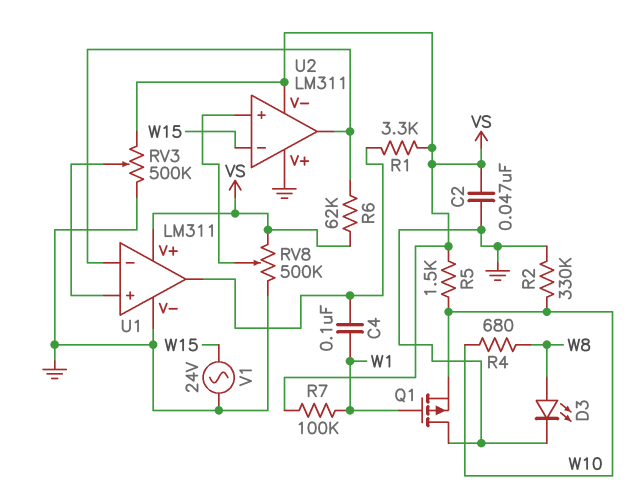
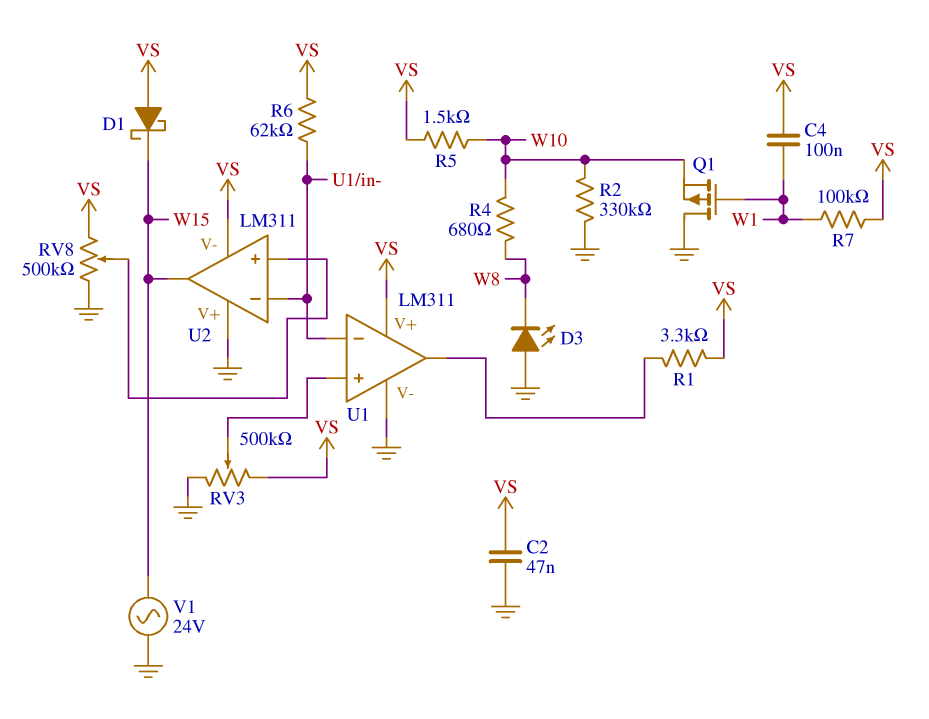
C4: 100nF (U1/out, W1) -> 100nF (VS, W1)
D1: none -> schottky (A VS, K W15)
D3: LED (A W8, K GND) -> LED (A GND, K W8)
U2 pin in-: W15 -> U1/in-
U2 pin out: U1/in- -> W15

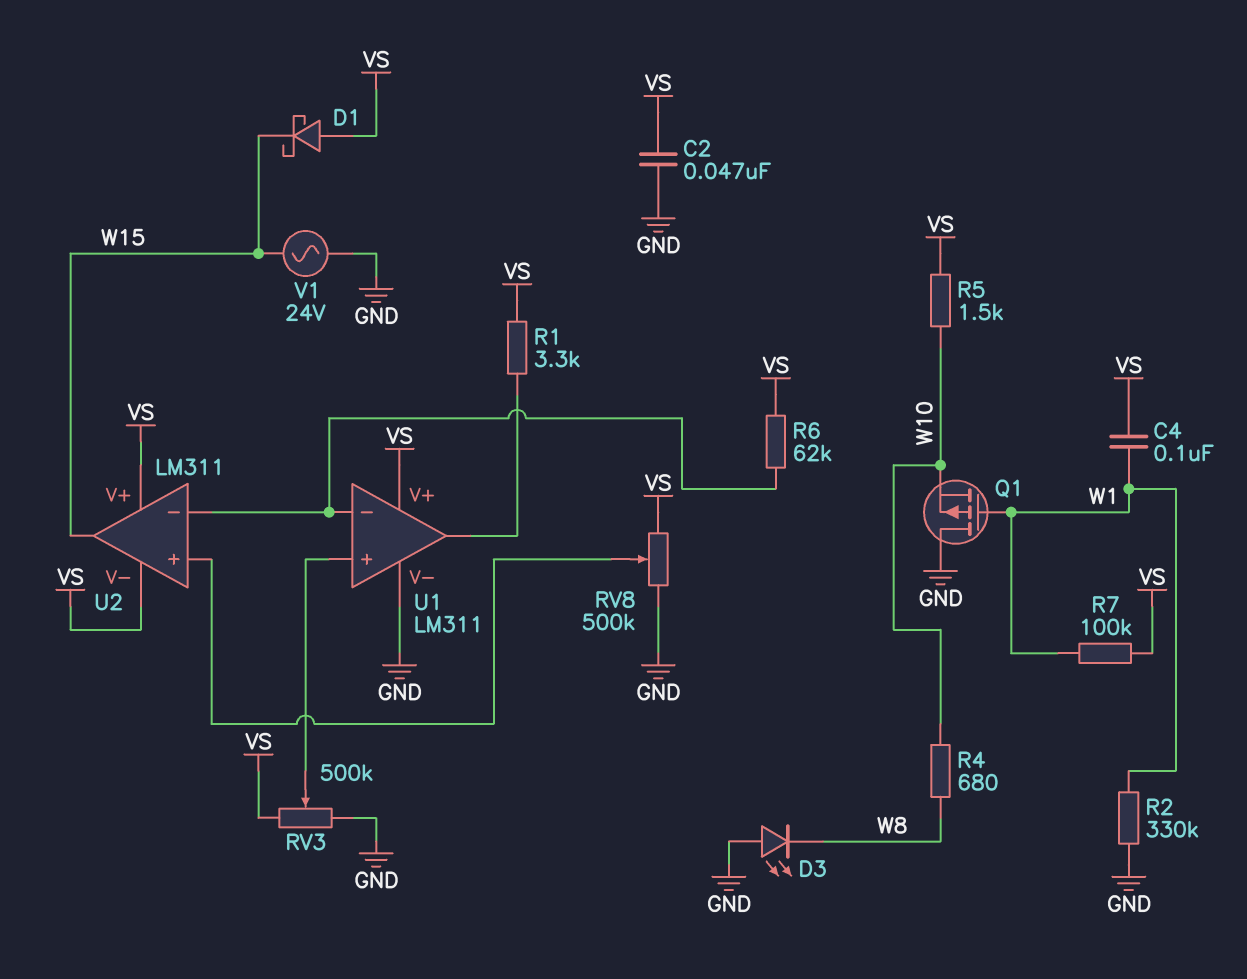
R2: 330k (GND, W10) -> 330k (GND, W1)
U2 pin V+: GND -> VS

